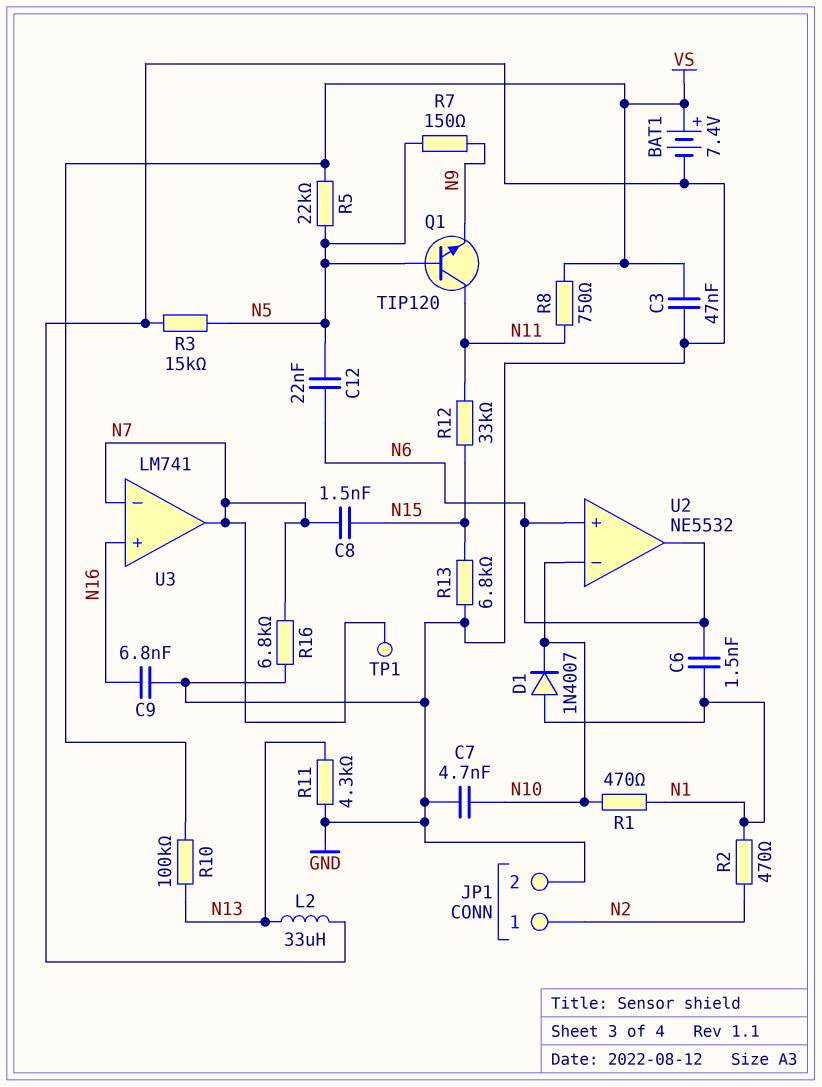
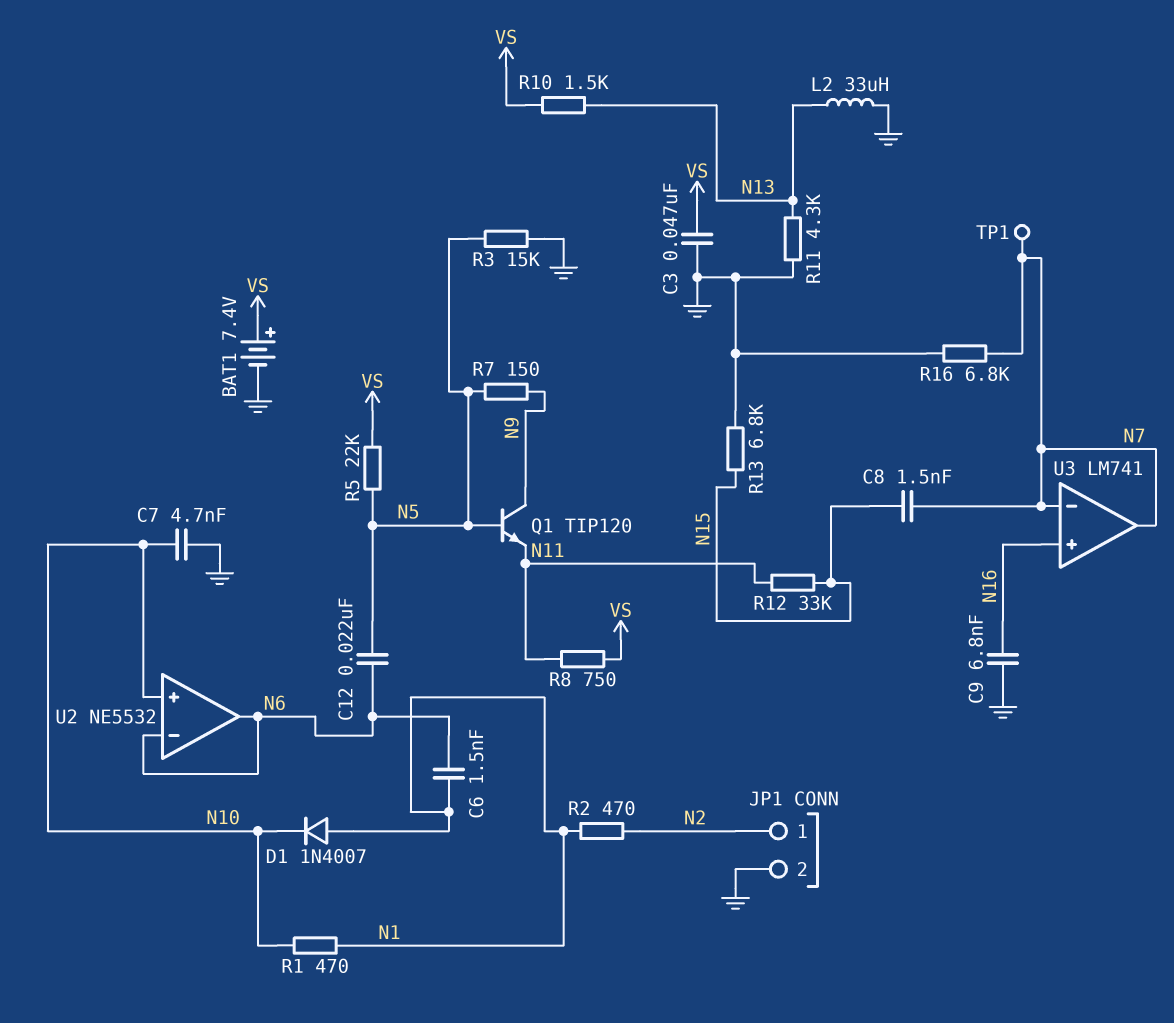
Q1: NPN TIP120 (B N5, C N11, E N9) -> NPN TIP120 (B N5, C N9, E N11)
R10: 100k (N13, VS) -> 1.5k (N13, VS)
U2 pin in+: N6 -> N10
U2 pin in-: N10 -> N6

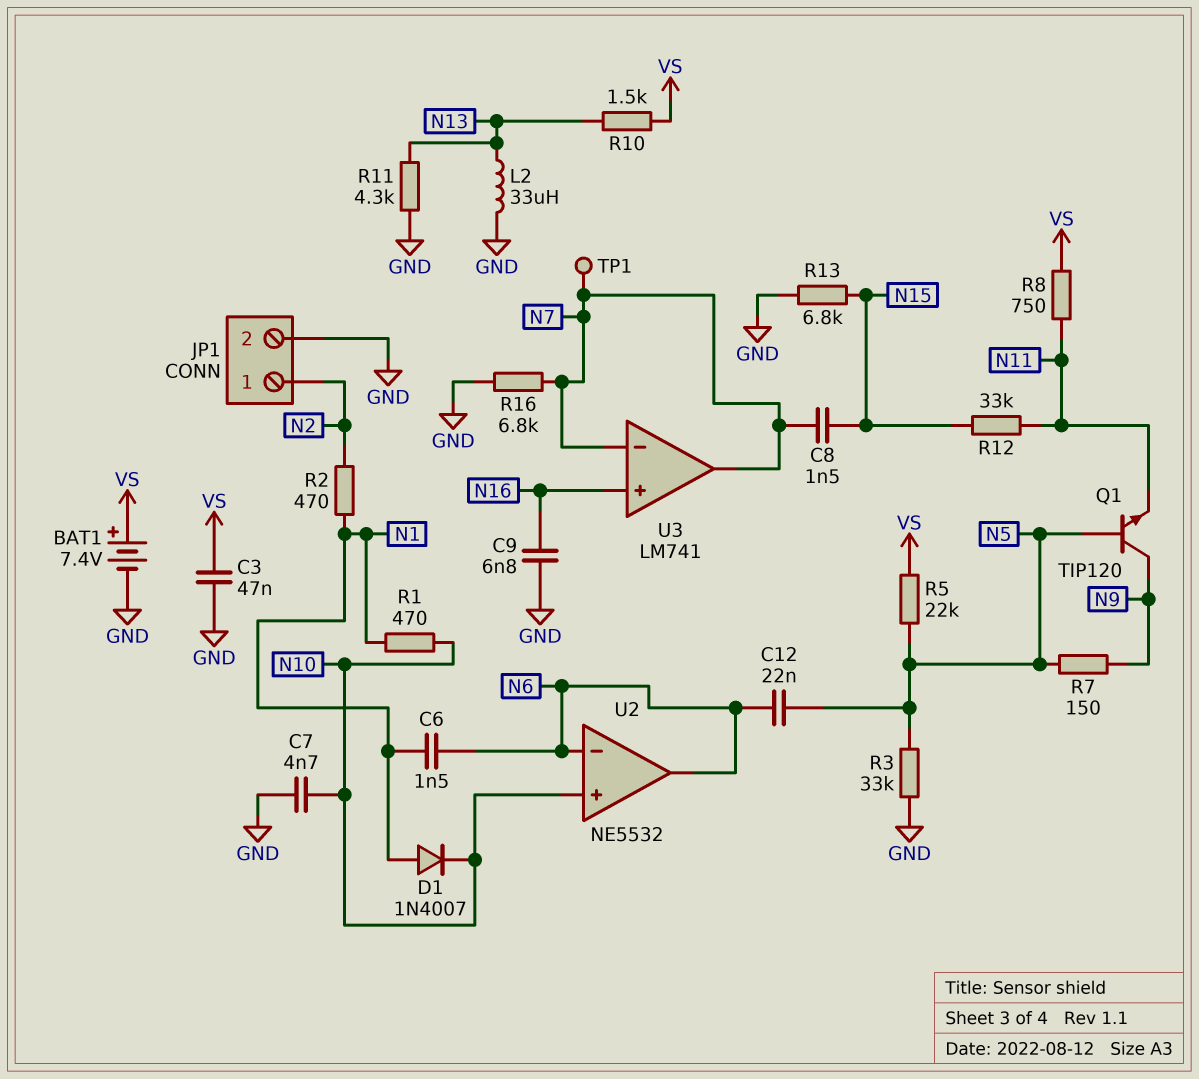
R3: 15k (GND, N5) -> 33k (GND, N5)

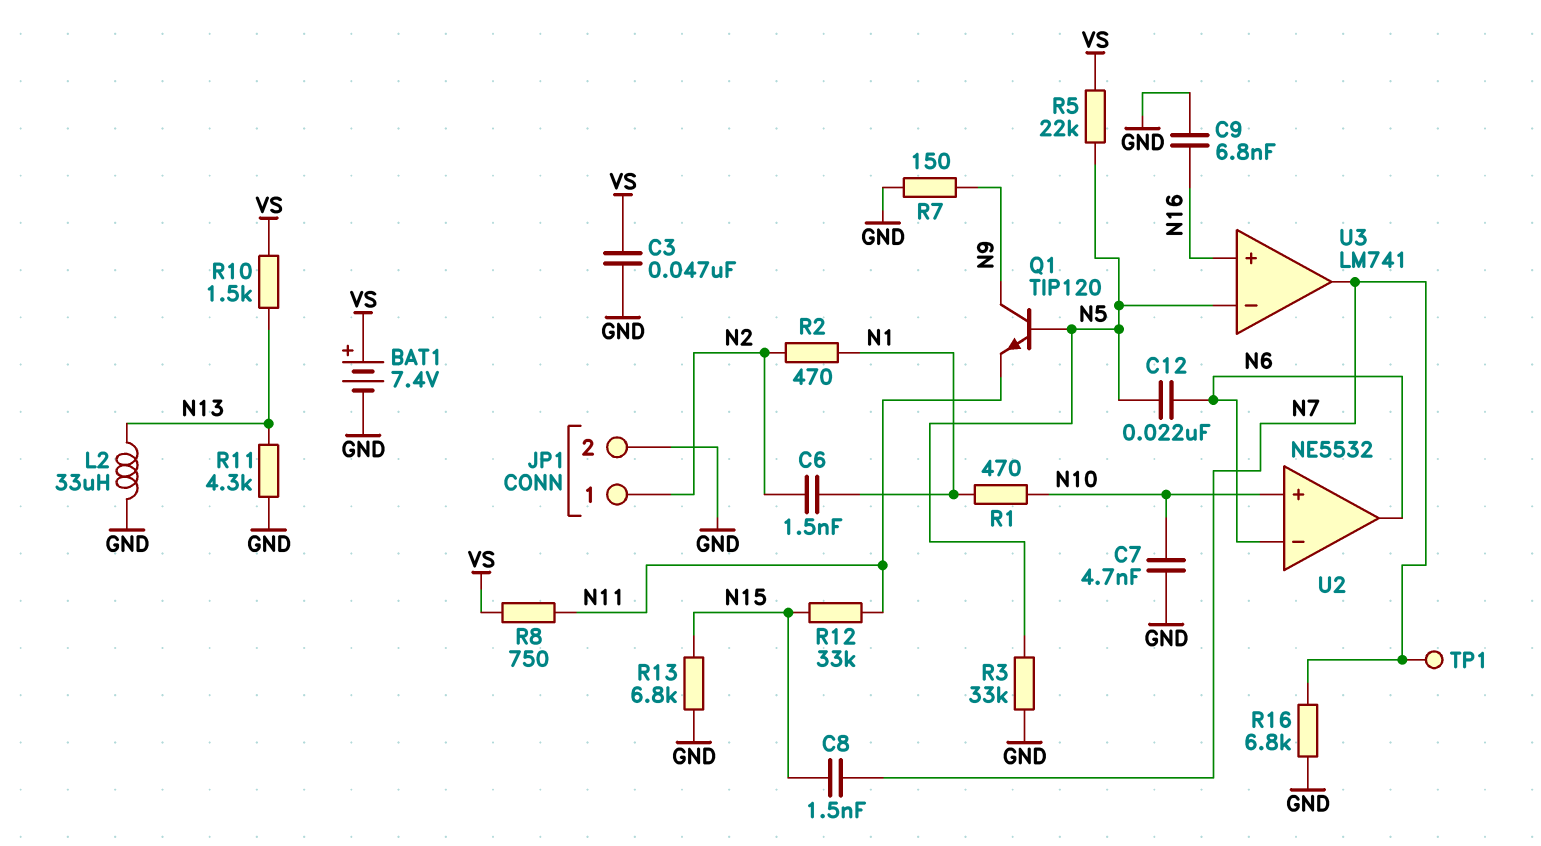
C6: 1.5nF (N1, N6) -> 1.5nF (N1, N2)
D1: diode 1N4007 (A N1, K N10) -> none
R7: 150 (N5, N9) -> 150 (GND, N9)
U3 pin in-: N7 -> N5

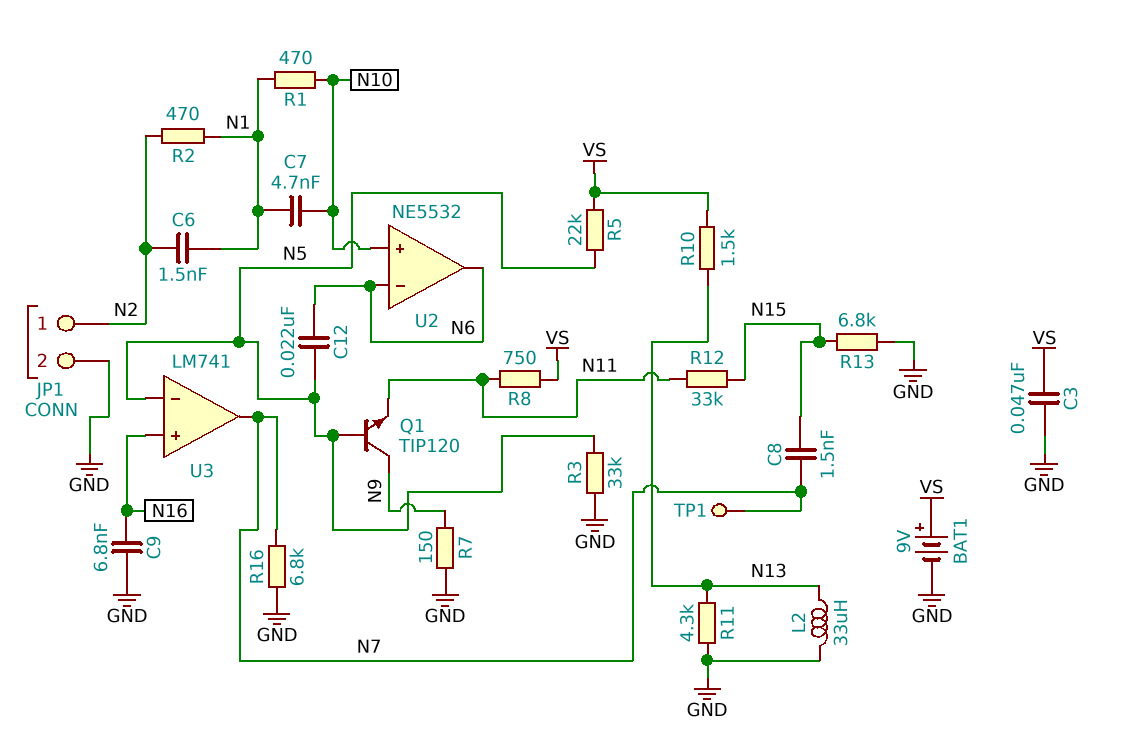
BAT1: 7.4V (plus VS, minus GND) -> 9V (plus VS, minus GND)
C7: 4.7nF (GND, N10) -> 4.7nF (N1, N10)

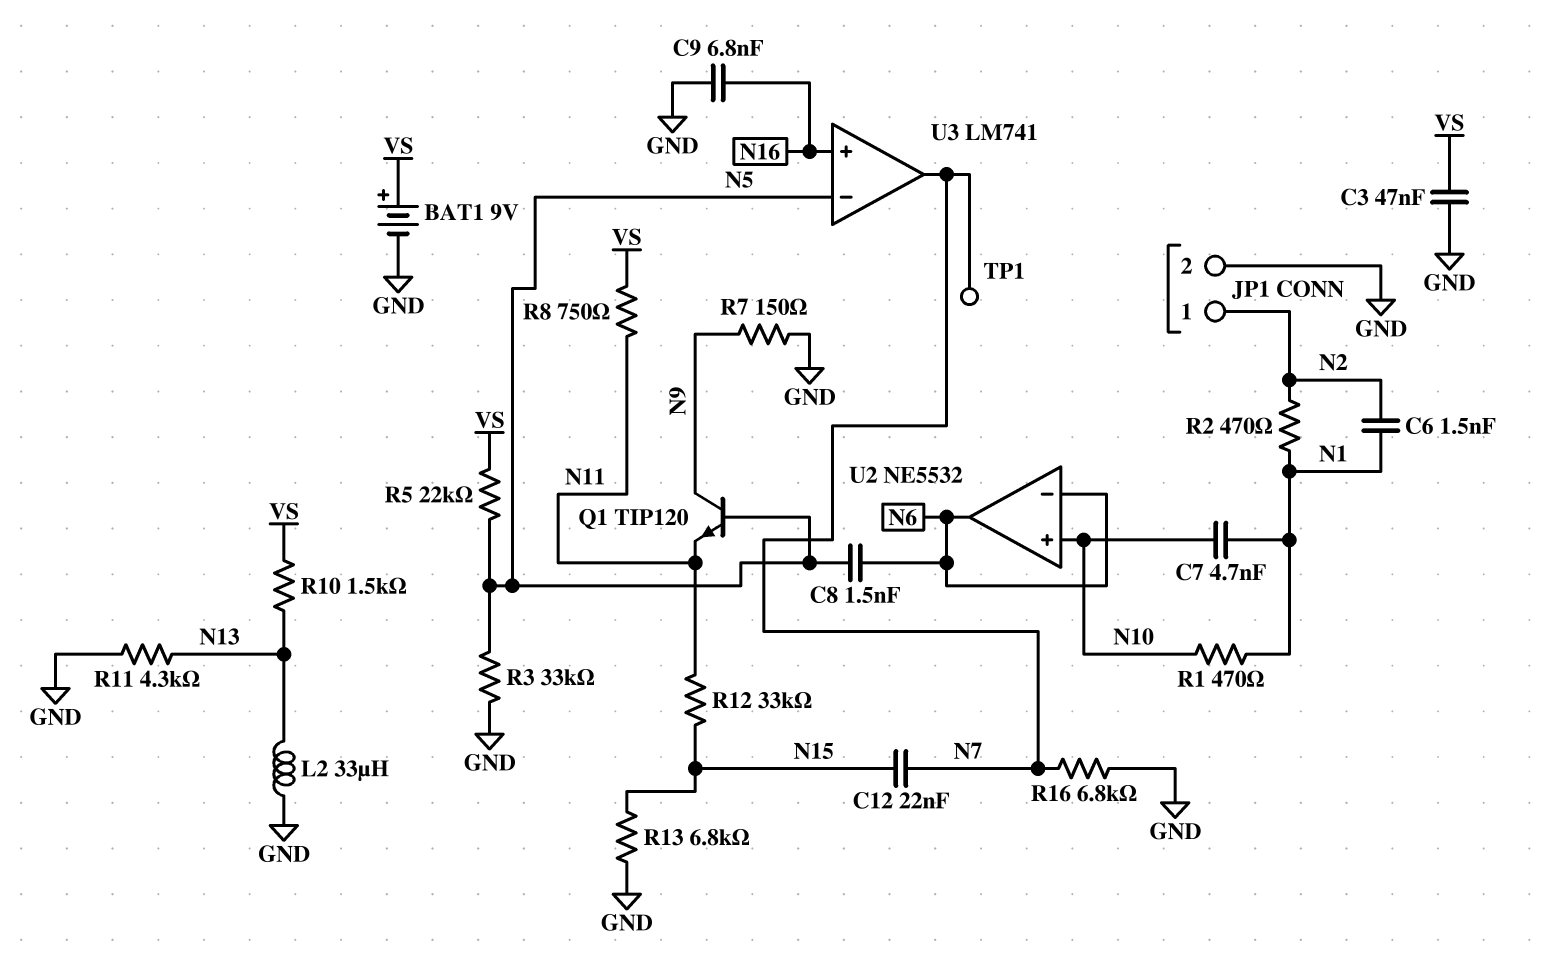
C8: 1.5nF (N7, N15) -> 1.5nF (N5, N6)
C12: 22nF (N5, N6) -> 22nF (N7, N15)

